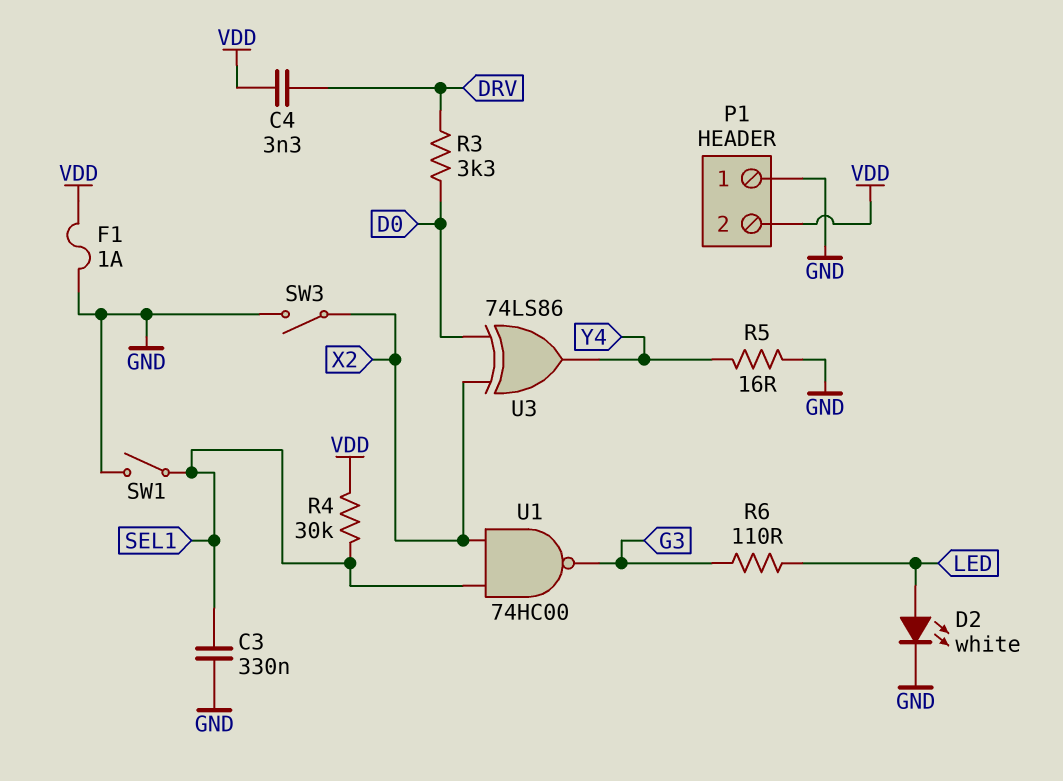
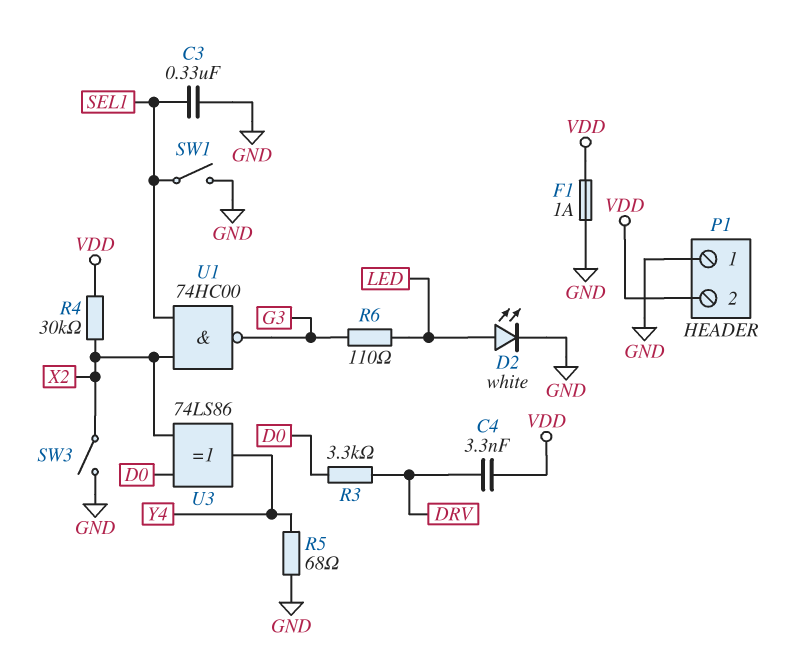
R4: 30k (SEL1, VDD) -> 30k (VDD, X2)
R5: 16 (GND, Y4) -> 68 (GND, Y4)

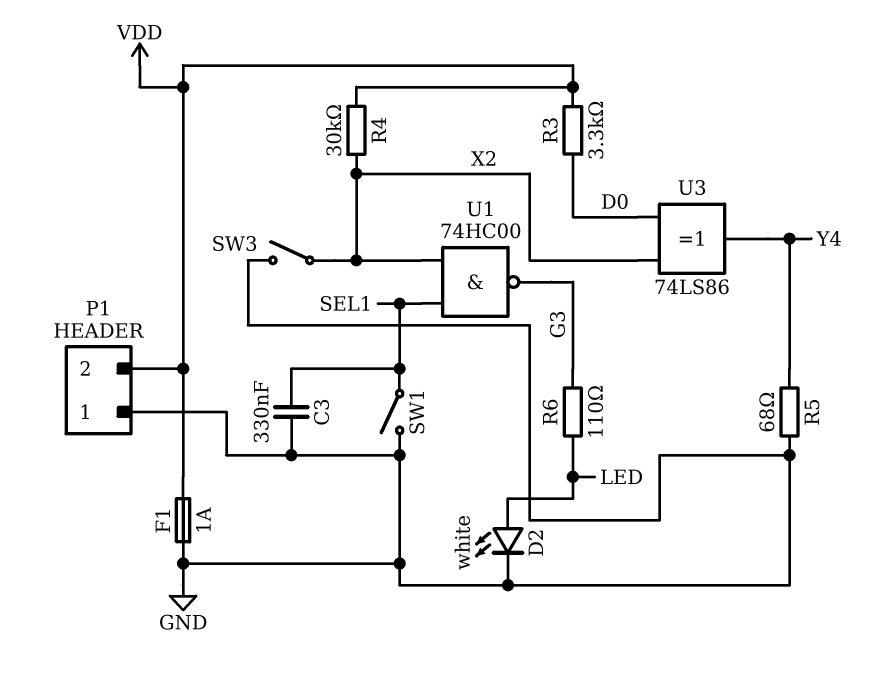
C4: 3.3nF (DRV, VDD) -> none
R3: 3.3k (D0, DRV) -> 3.3k (D0, VDD)

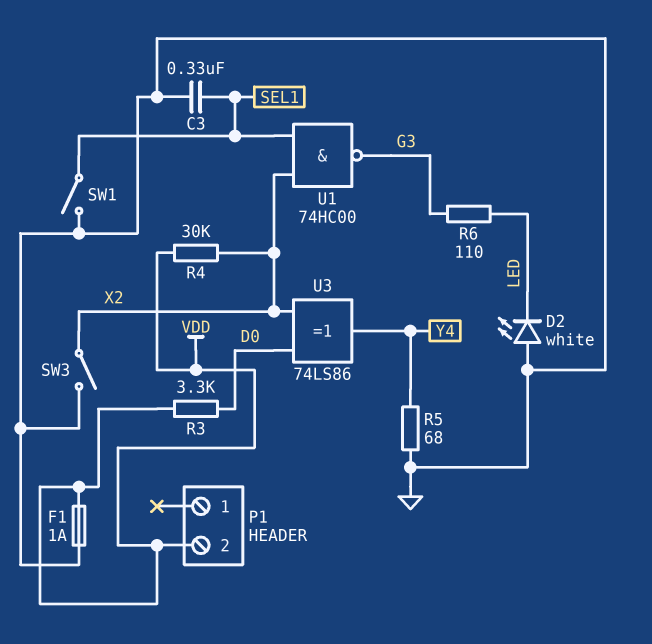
D2: LED white (A LED, K GND) -> LED white (A GND, K LED)
P1 pin 1: GND -> none

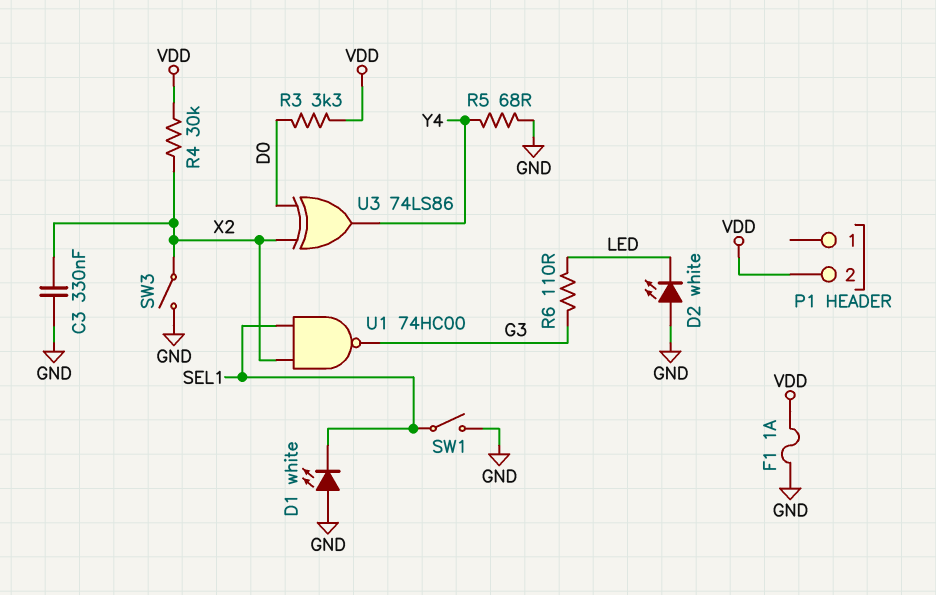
C3: 330nF (GND, SEL1) -> 330nF (GND, X2)
D1: none -> LED white (A GND, K SEL1)

